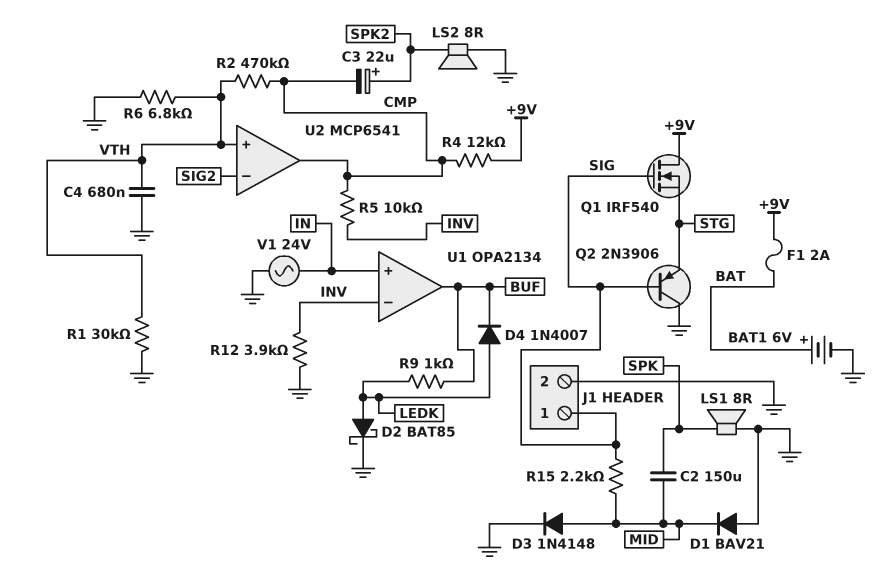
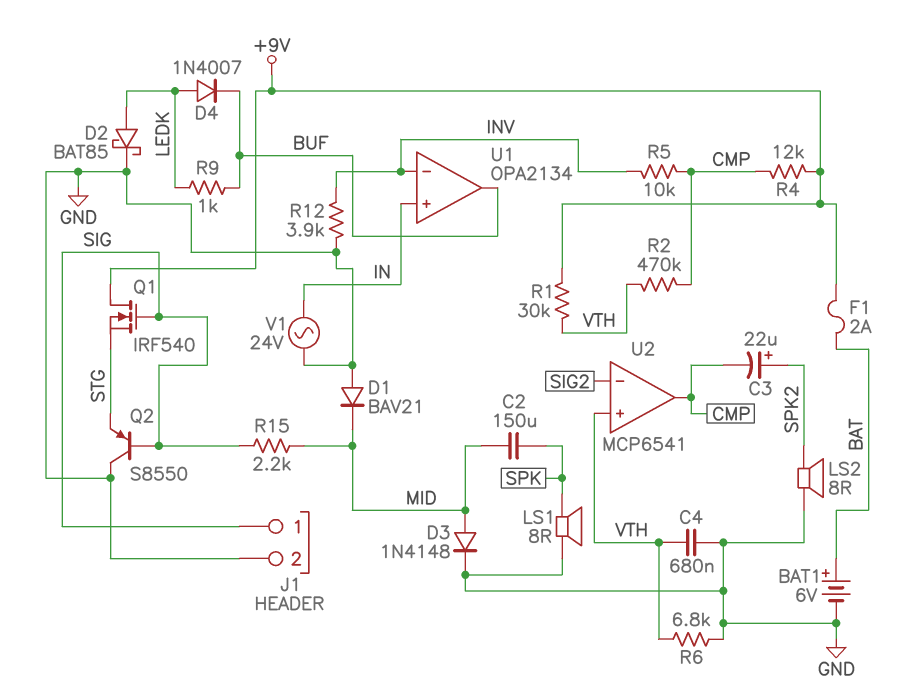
Q2: PNP 2N3906 (B SIG, C GND, E STG) -> PNP S8550 (B SIG, C GND, E STG)
R1: 30k (GND, VTH) -> 30k (+9V, VTH)

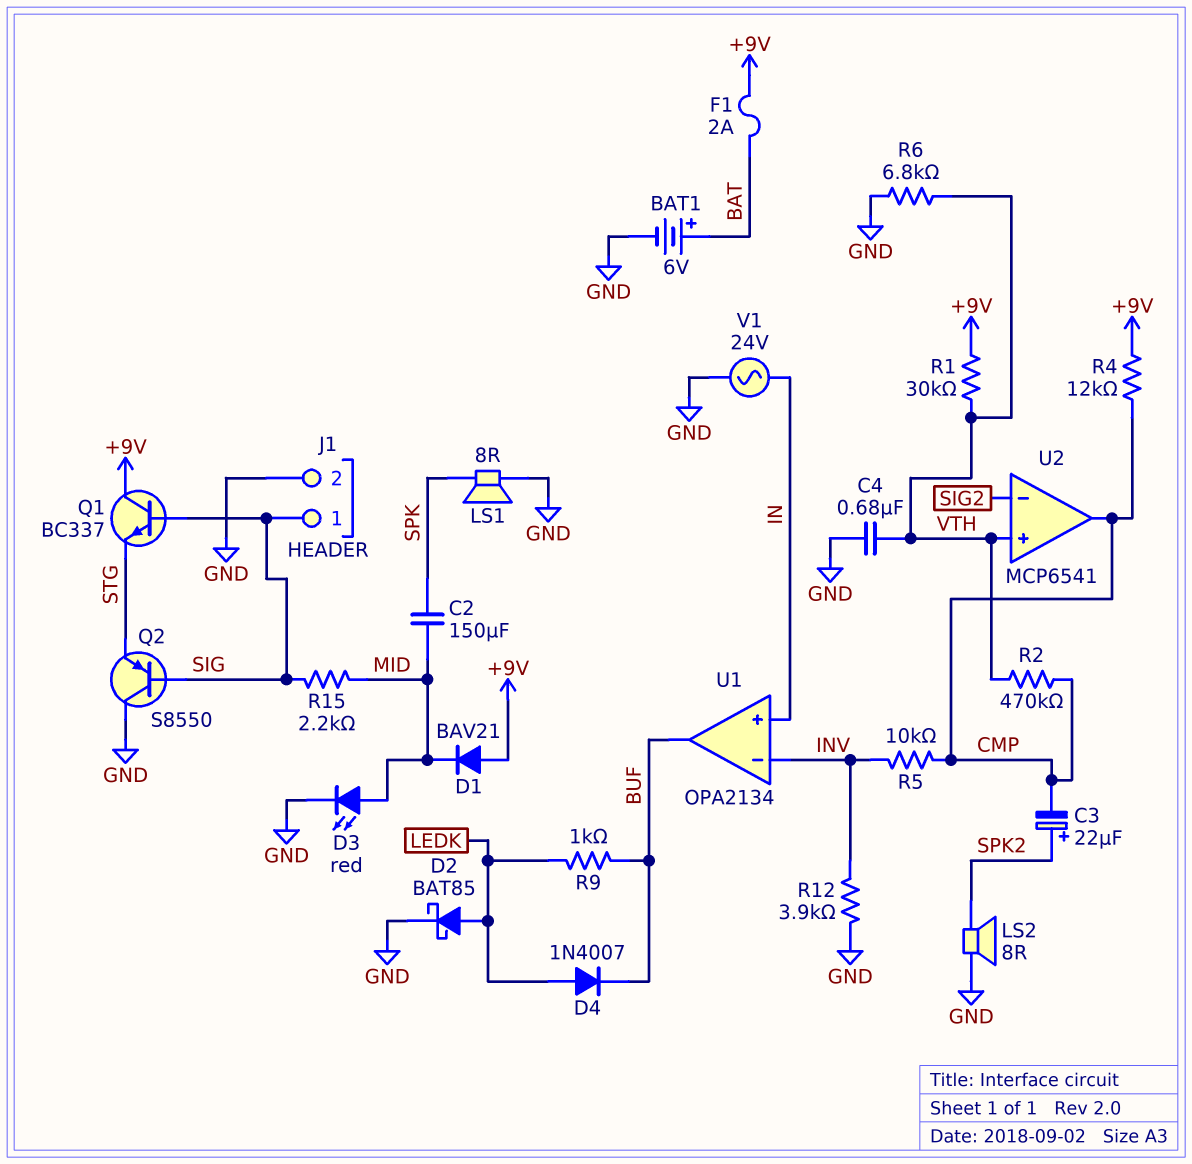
D1: diode BAV21 (A GND, K MID) -> diode BAV21 (A +9V, K MID)
D3: diode 1N4148 (A MID, K GND) -> LED red (A MID, K GND)
Q1: NMOS IRF540 (G SIG, D +9V, S STG) -> NPN BC337 (B SIG, C +9V, E STG)

